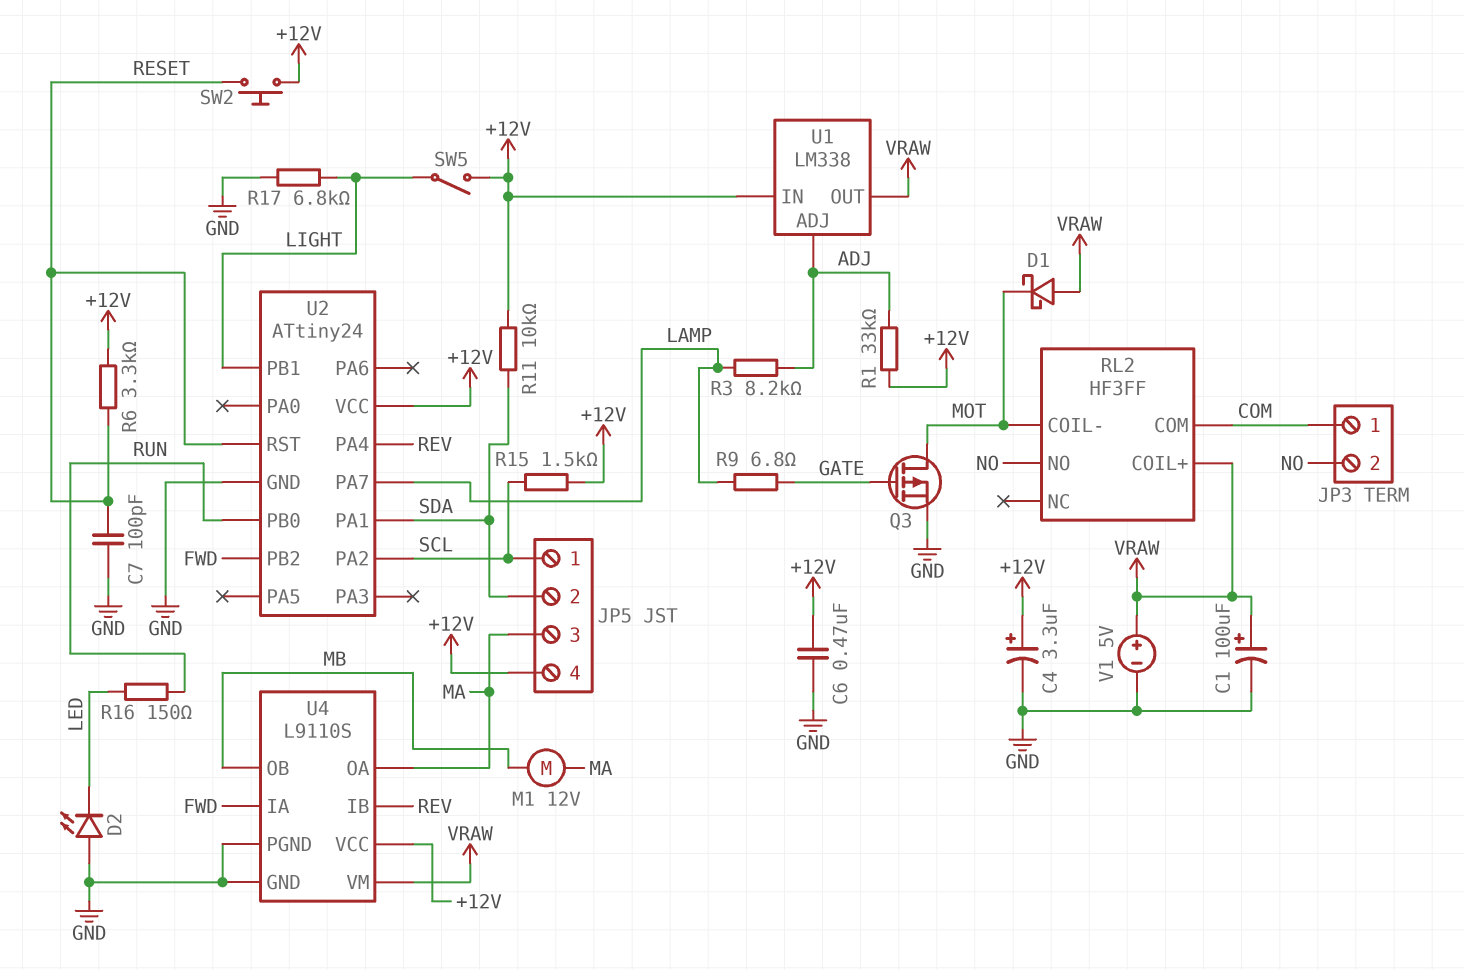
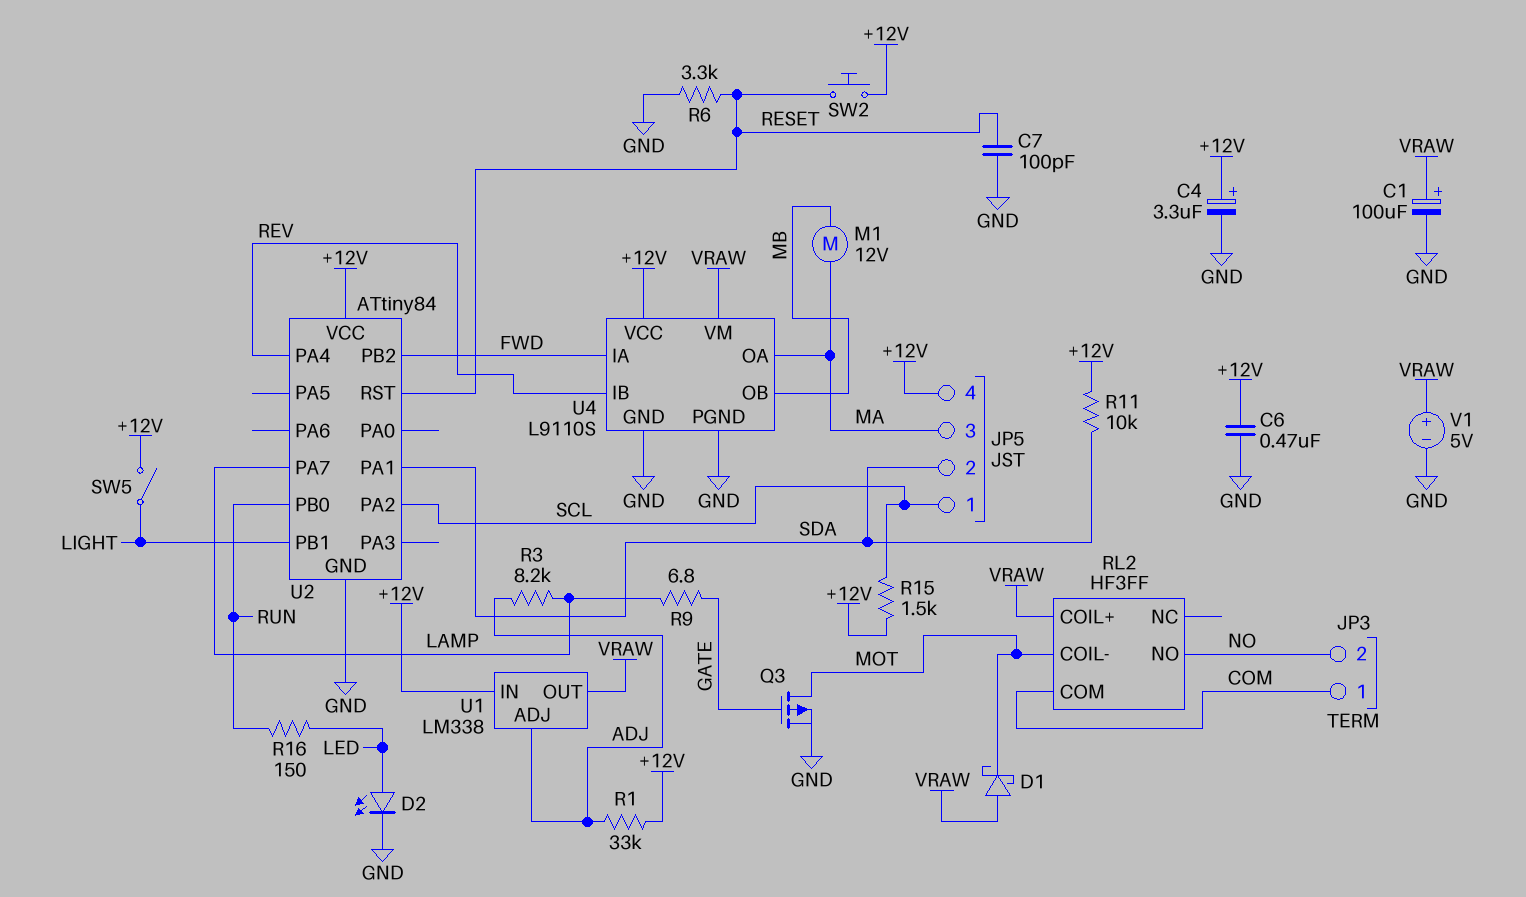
D2: LED (A GND, K LED) -> LED (A LED, K GND)
R6: 3.3k (+12V, RESET) -> 3.3k (GND, RESET)
R17: 6.8k (GND, LIGHT) -> none
U2: ATtiny24 -> ATtiny84

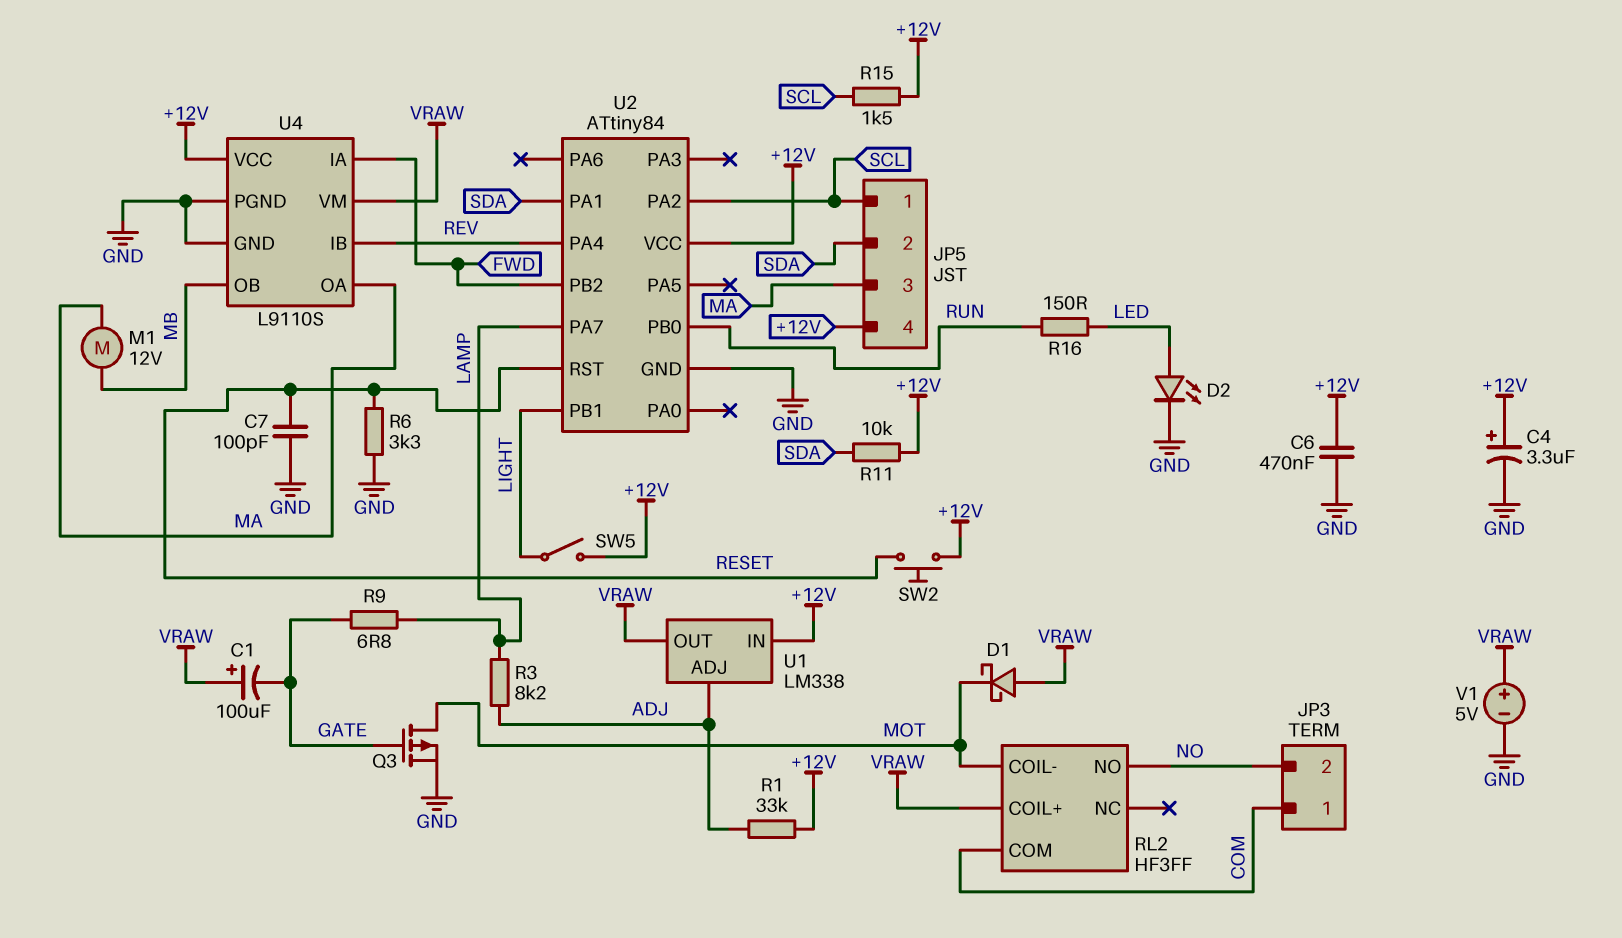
C1: 100uF (plus VRAW, minus GND) -> 100uF (plus VRAW, minus GATE)

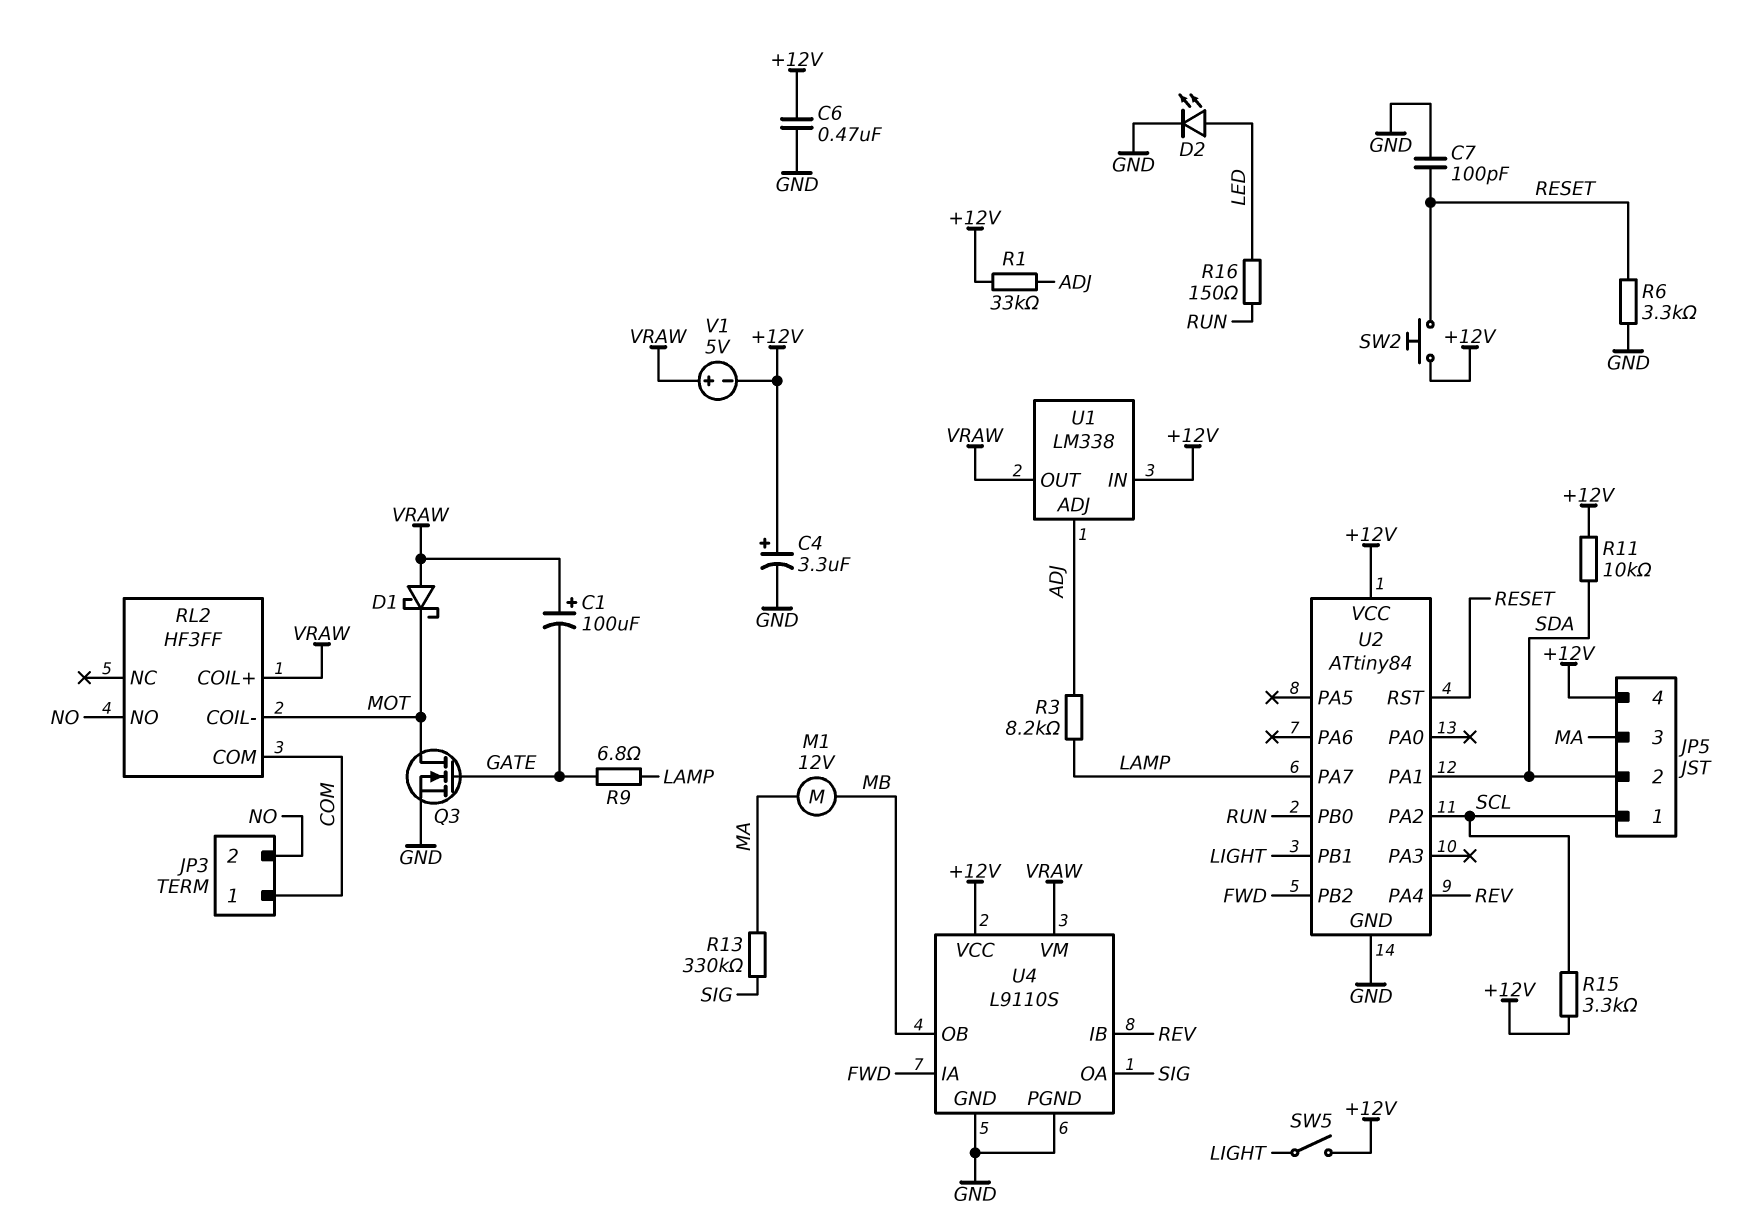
Q3: PMOS (G GATE, D MOT, S GND) -> NMOS (G GATE, D MOT, S GND)
R13: none -> 330k (MA, SIG)
R15: 1.5k (+12V, SCL) -> 3.3k (+12V, SCL)
U4 pin OA: MA -> SIG
V1: 5V (plus VRAW, minus GND) -> 5V (plus VRAW, minus +12V)

